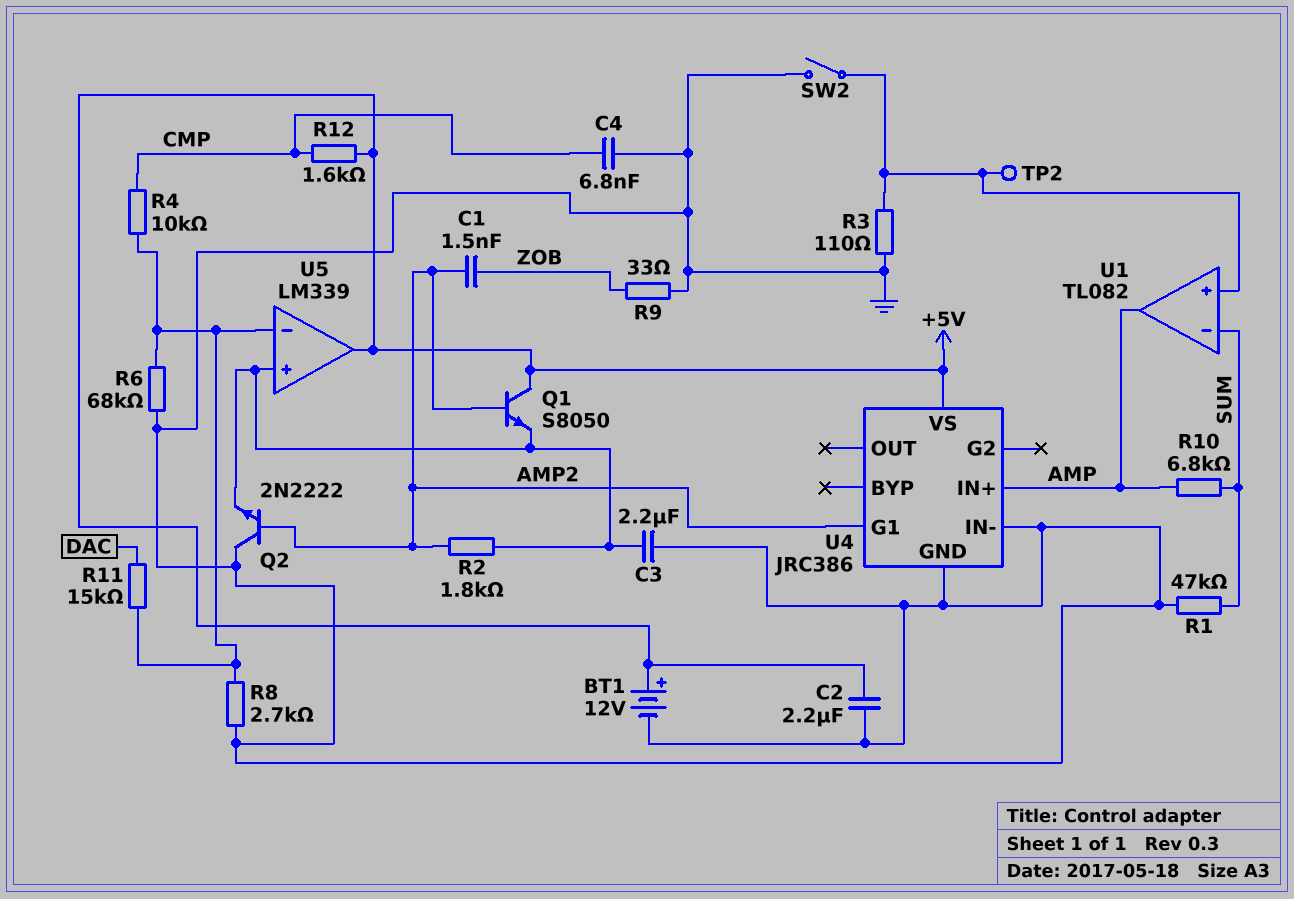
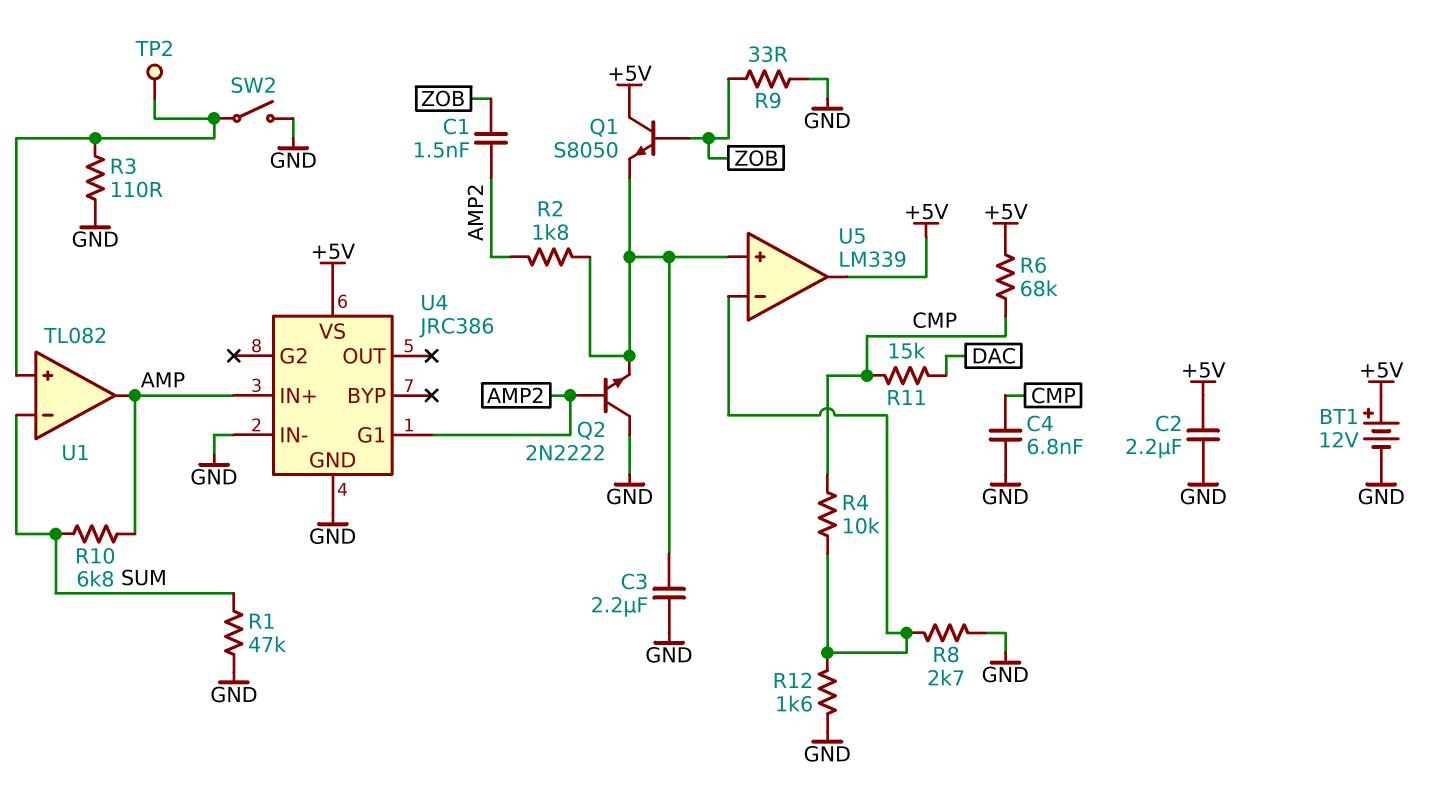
Q1: NPN S8050 (B AMP2, C +5V, E U5/in+) -> NPN S8050 (B ZOB, C +5V, E U5/in+)
R6: 68k (GND, U5/in-) -> 68k (+5V, CMP)
R11: 15k (DAC, U5/in-) -> 15k (CMP, DAC)
R12: 1.6k (+5V, CMP) -> 1.6k (GND, U5/in-)

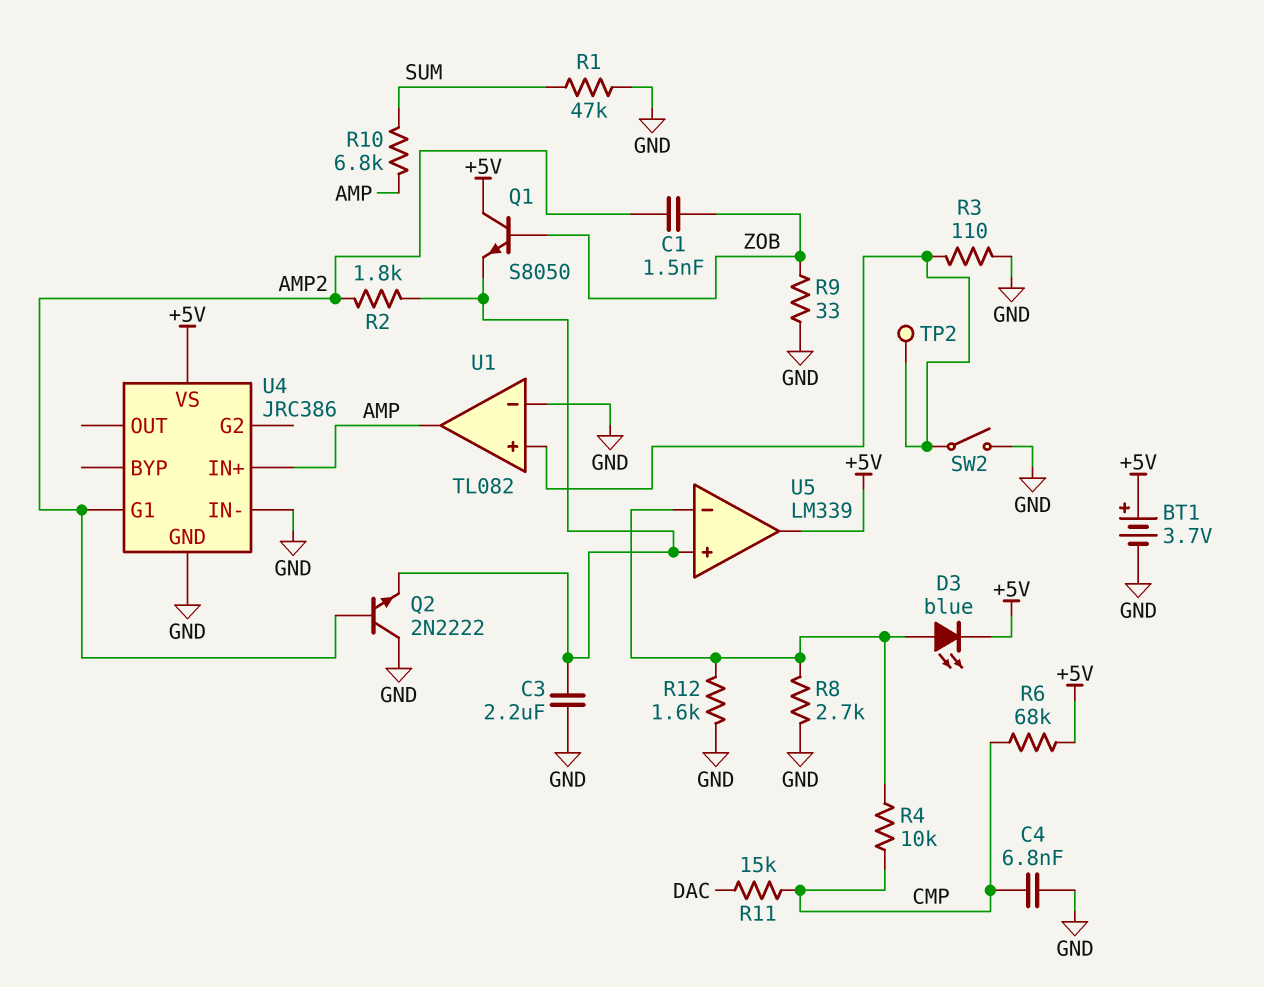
BT1: 12V (plus +5V, minus GND) -> 3.7V (plus +5V, minus GND)
C2: 2.2uF (+5V, GND) -> none
D3: none -> LED blue (A U5/in-, K +5V)
U1 pin in-: SUM -> GND

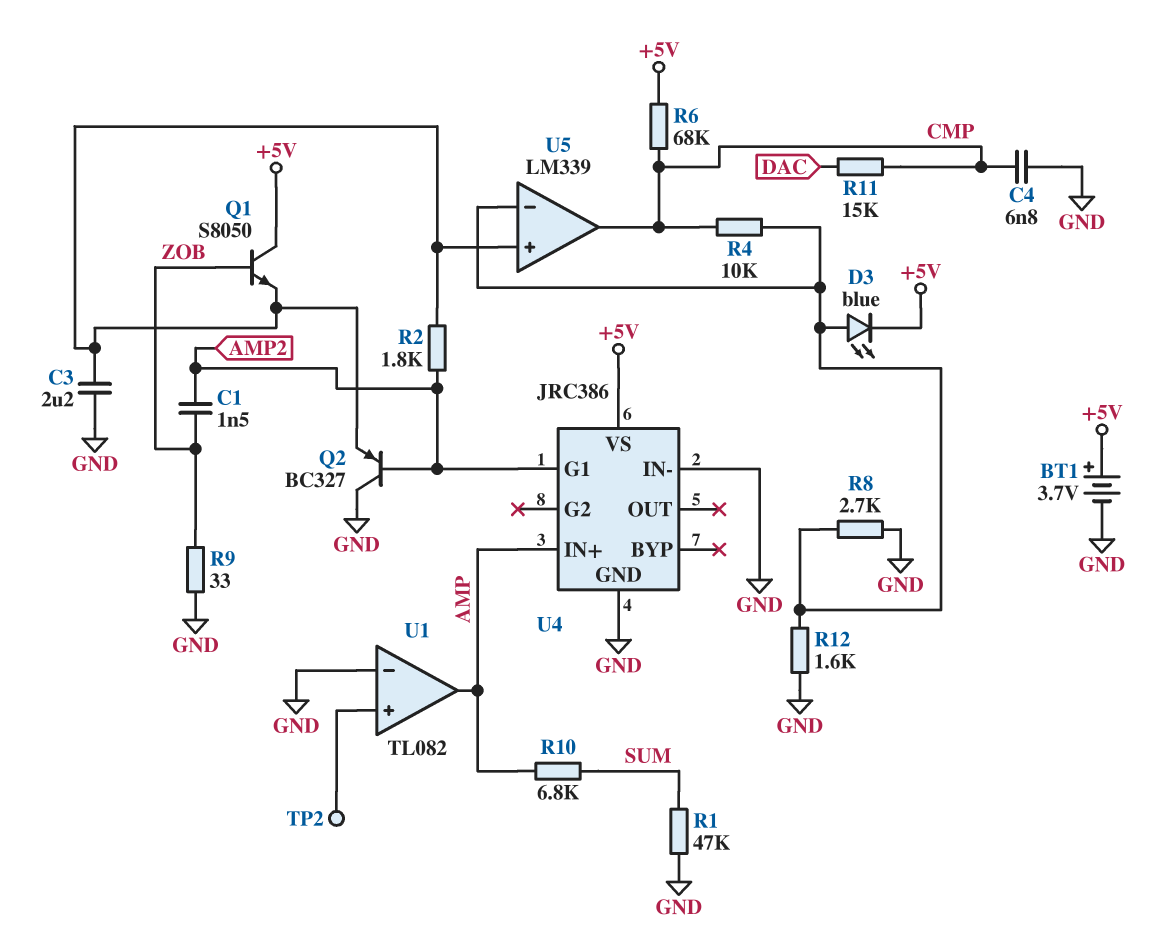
Q2: NPN 2N2222 (B AMP2, C GND, E U5/in+) -> PNP BC327 (B AMP2, C GND, E U5/in+)
R3: 110 (GND, U1/in+) -> none
SW2: switch (GND, U1/in+) -> none
U5 pin out: +5V -> CMP

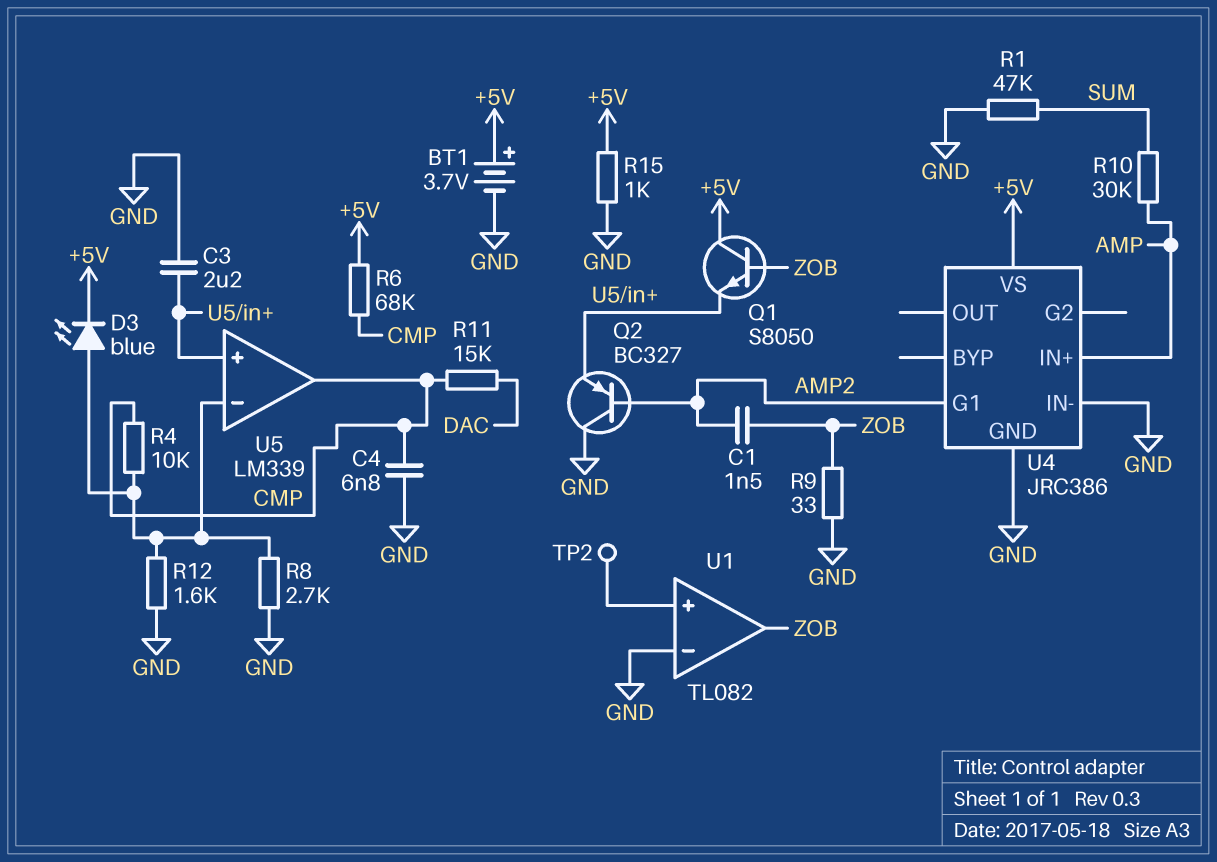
R2: 1.8k (AMP2, U5/in+) -> none
R10: 6.8k (AMP, SUM) -> 30k (AMP, SUM)
R15: none -> 1k (+5V, GND)
U1 pin out: AMP -> ZOB

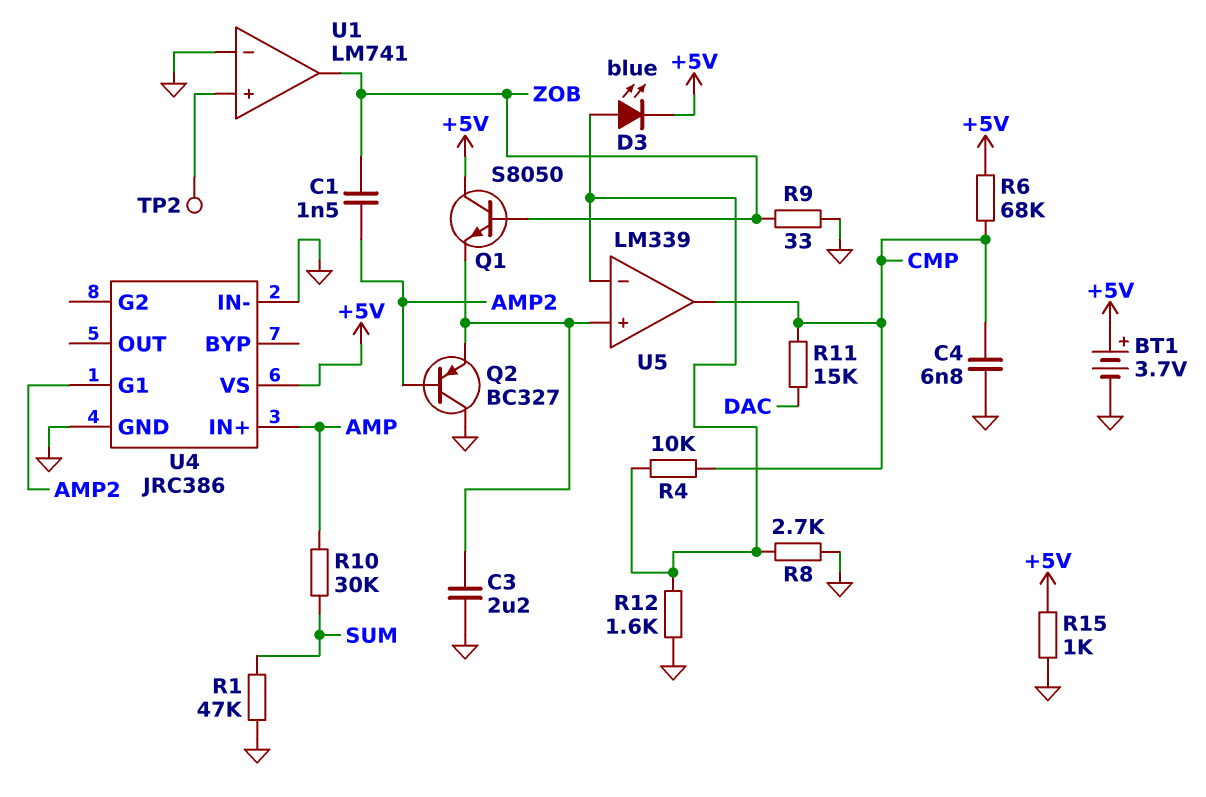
U1: TL082 -> LM741

